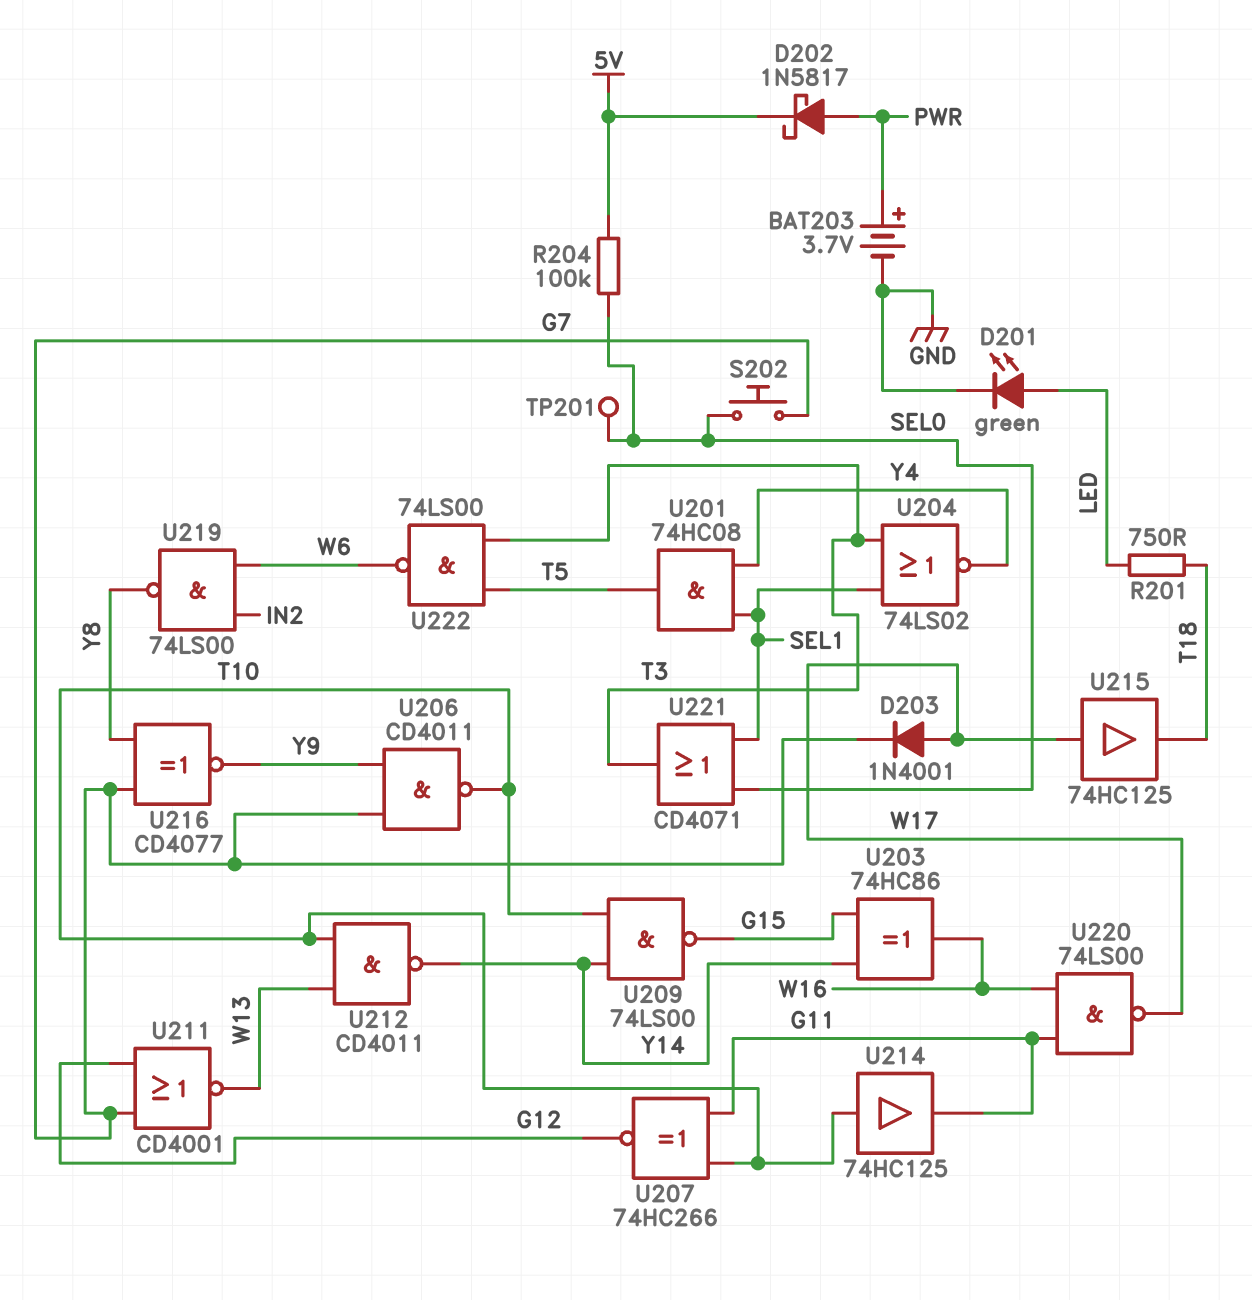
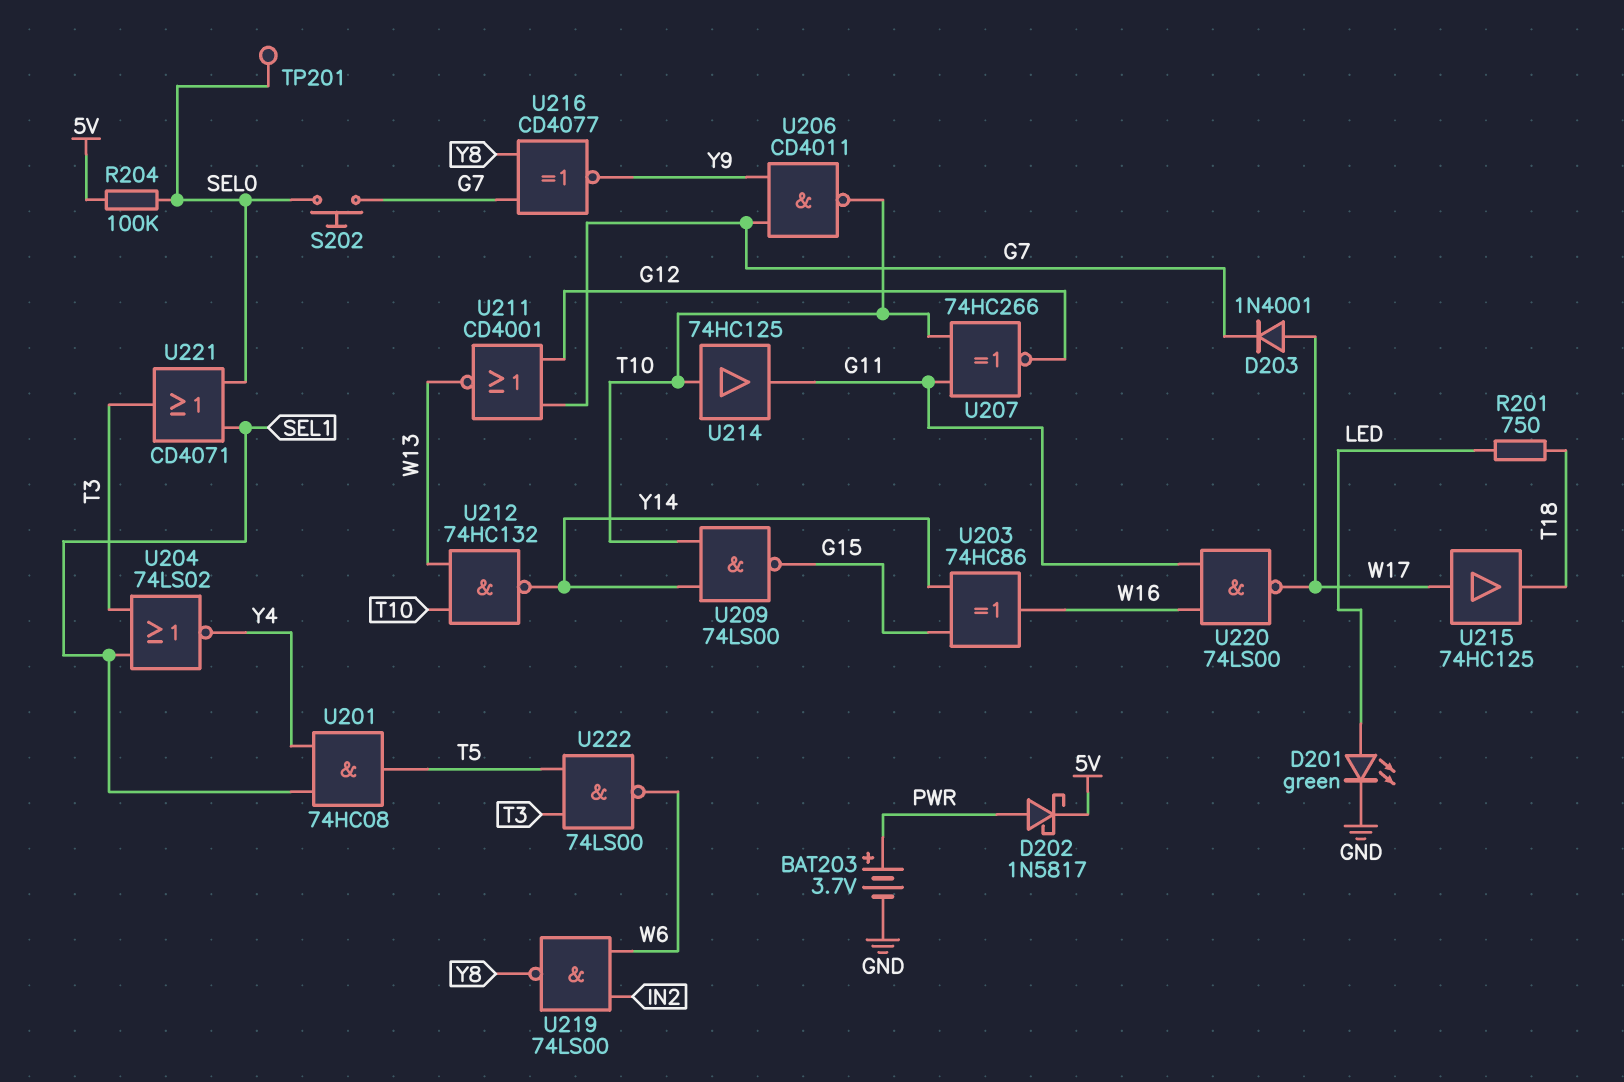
U212: NAND CD4011 (in T10, in W13, out Y14) -> NAND 74HC132 (in T10, in W13, out Y14)

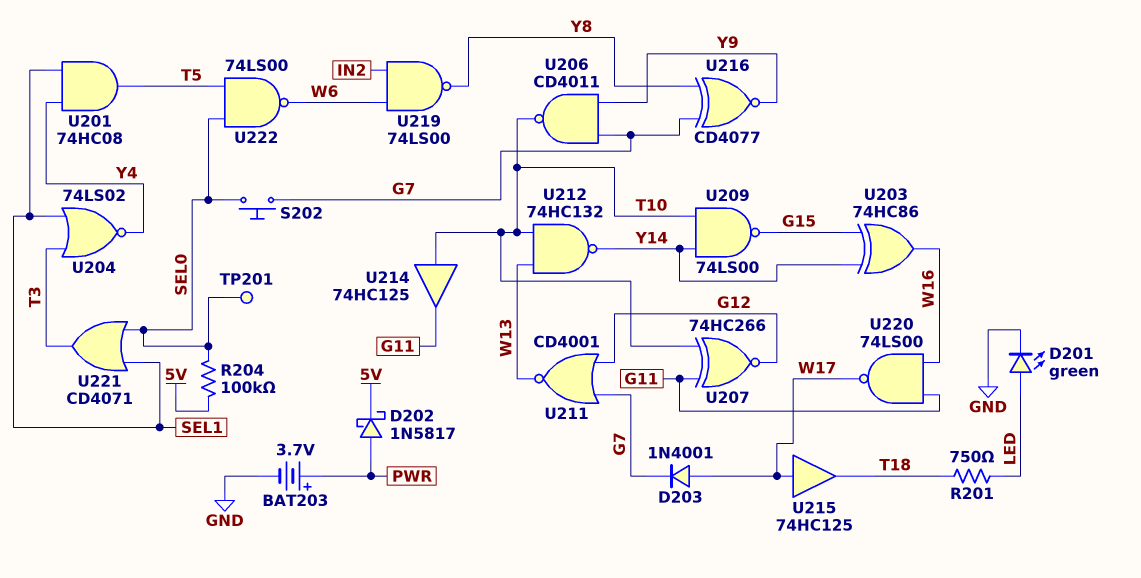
U222: NAND 74LS00 (in T3, in T5, out W6) -> NAND 74LS00 (in SEL0, in T5, out W6)

